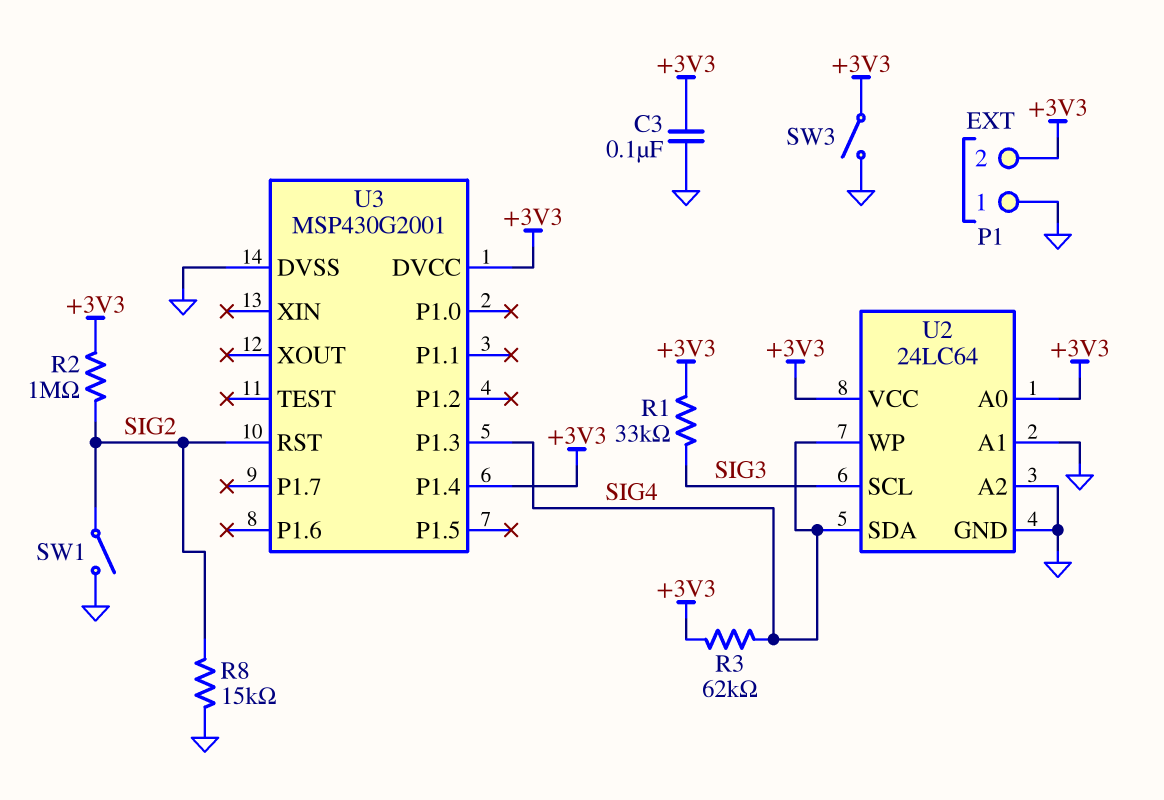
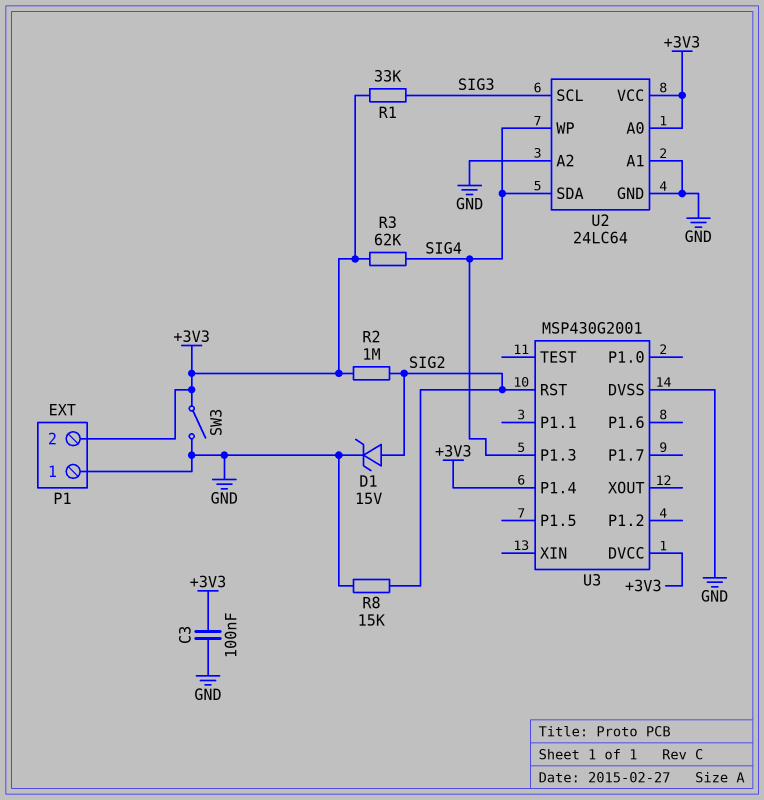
D1: none -> zener 15V (A SIG2, K GND)
SW1: switch (GND, SIG2) -> none

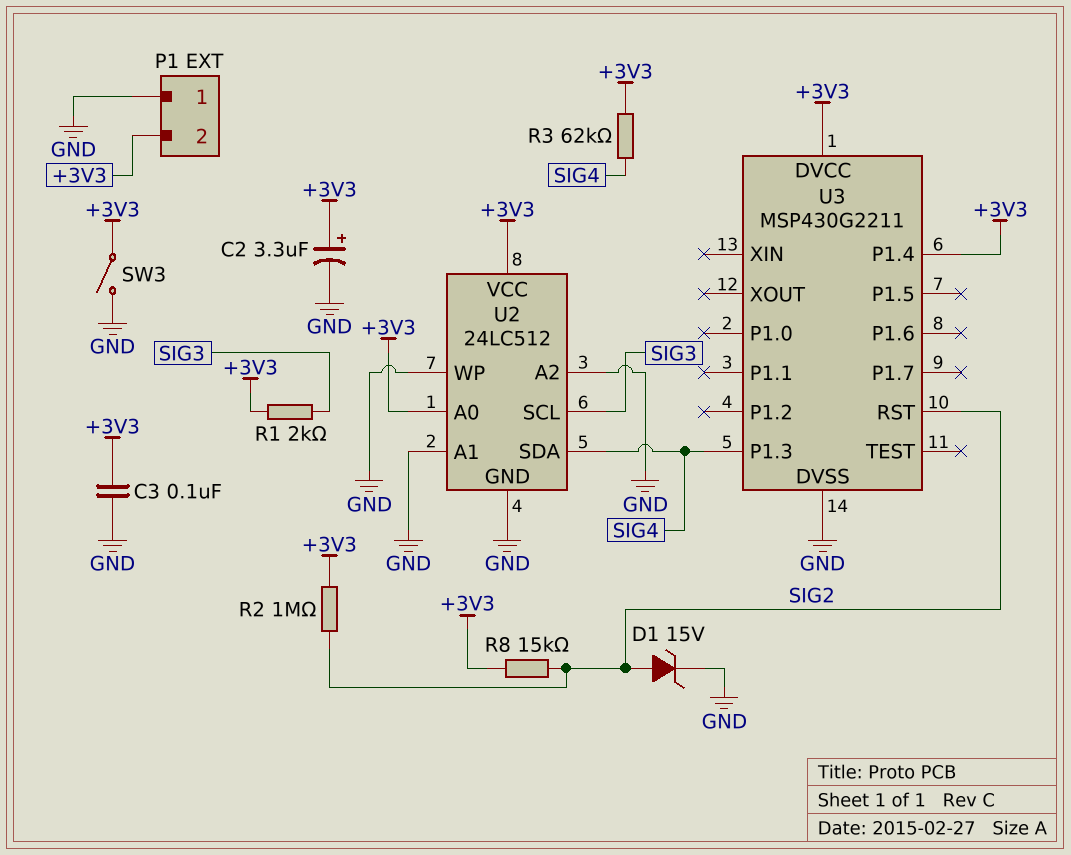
C2: none -> 3.3uF (plus +3V3, minus GND)
R1: 33k (+3V3, SIG3) -> 2k (+3V3, SIG3)
R8: 15k (GND, SIG2) -> 15k (+3V3, SIG2)
U2: 24LC64 -> 24LC512
U2 pin WP: SIG4 -> GND
U3: MSP430G2001 -> MSP430G2211

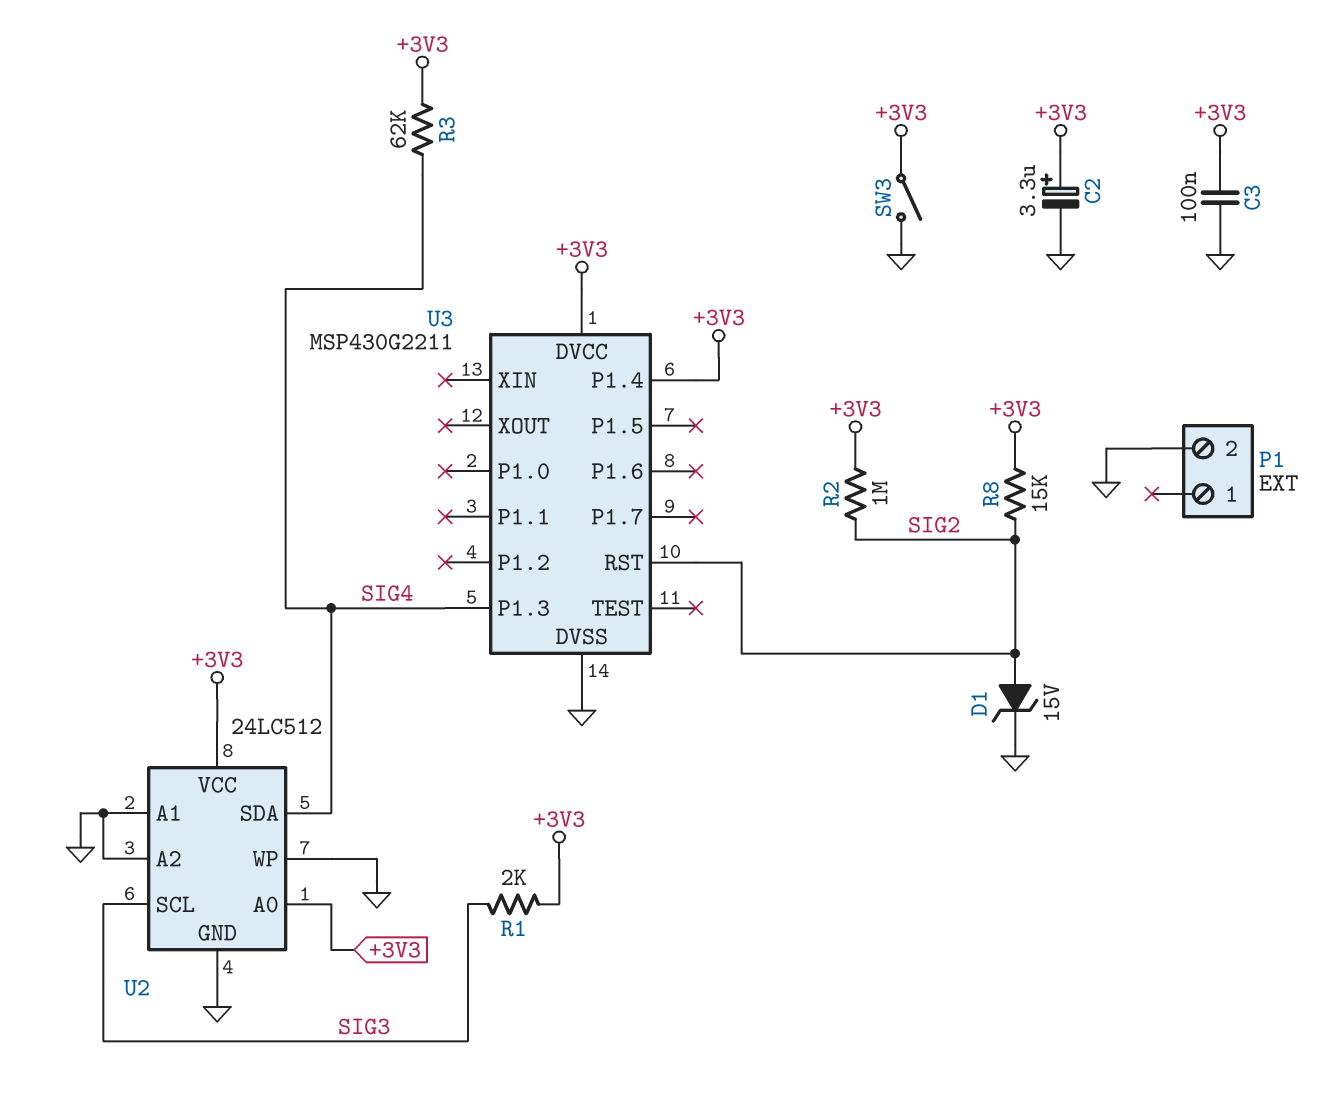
P1 pin 1: GND -> none
P1 pin 2: +3V3 -> GND

